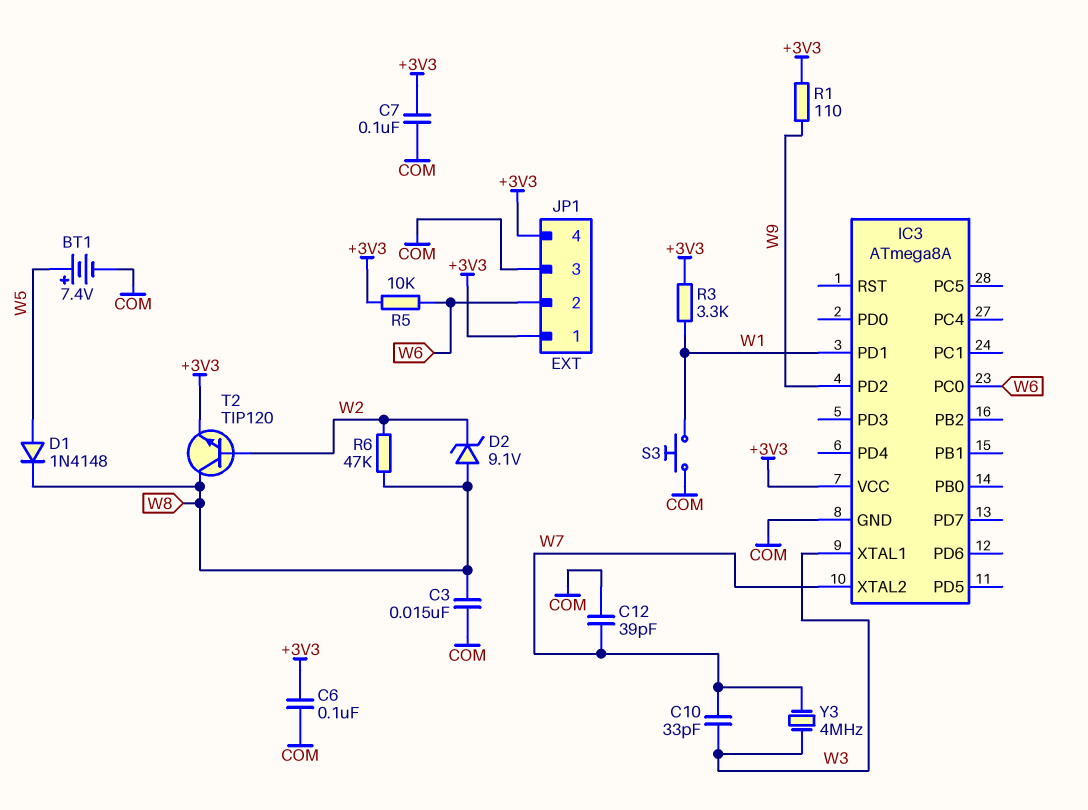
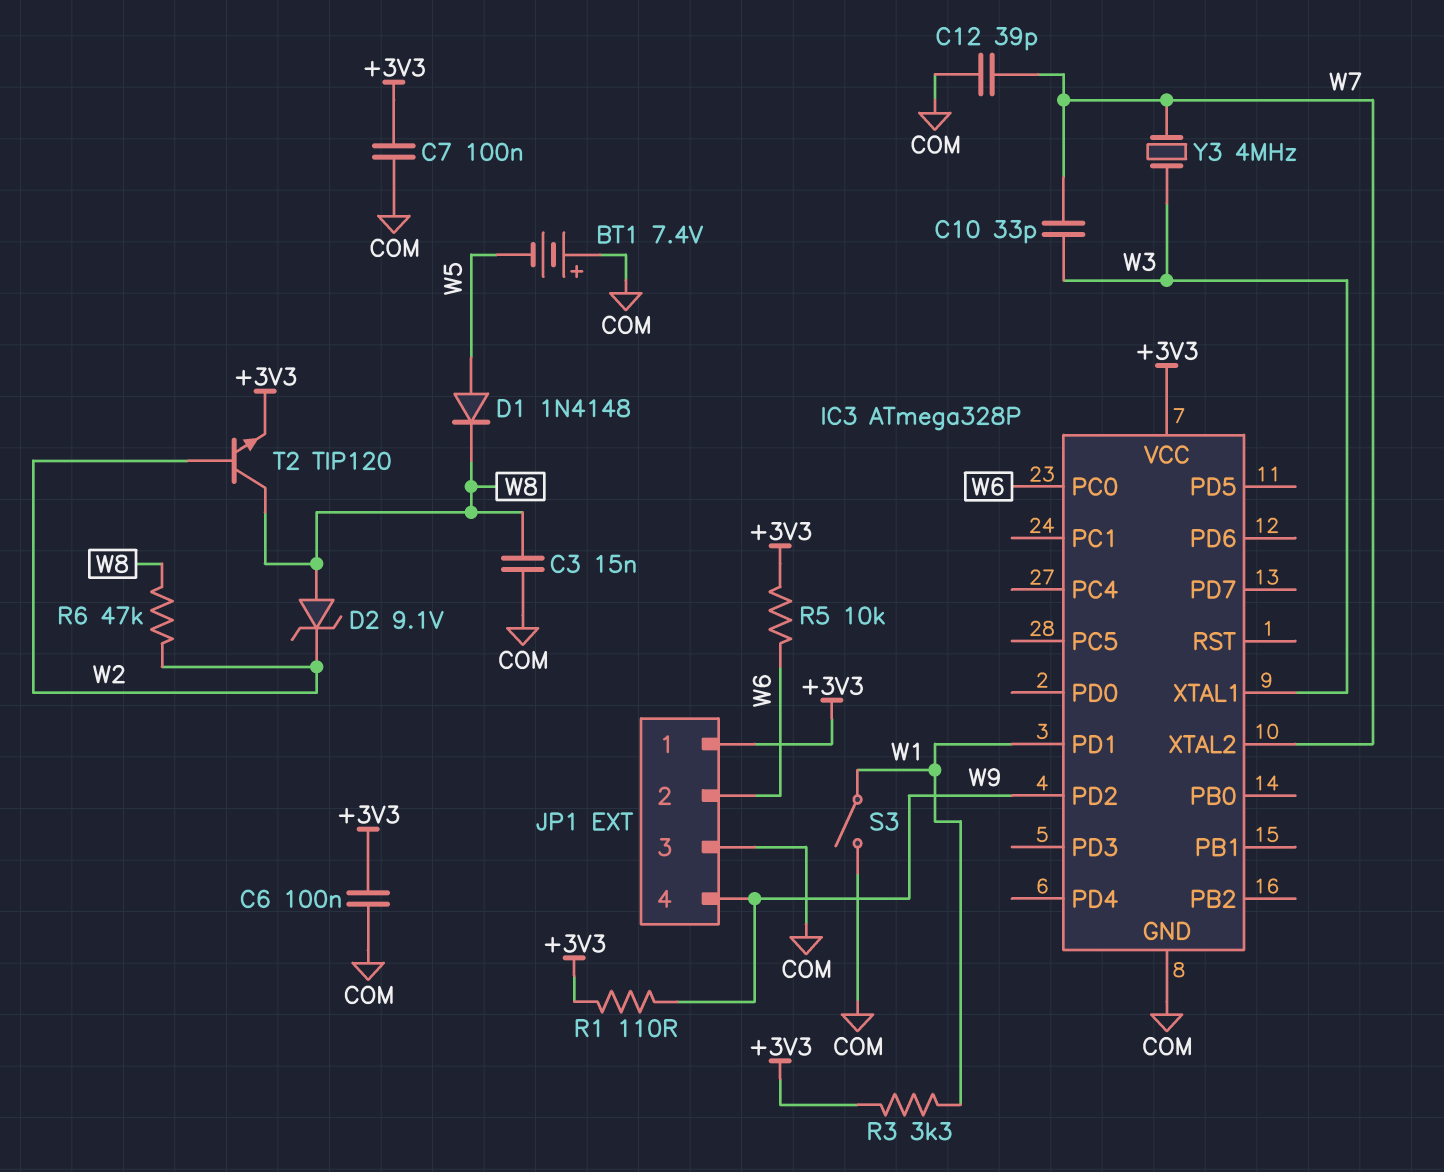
BT1: 7.4V (plus W5, minus COM) -> 7.4V (plus COM, minus W5)
IC3: ATmega8A -> ATmega328P
JP1 pin 4: +3V3 -> W9
S3: button (COM, W1) -> switch (COM, W1)

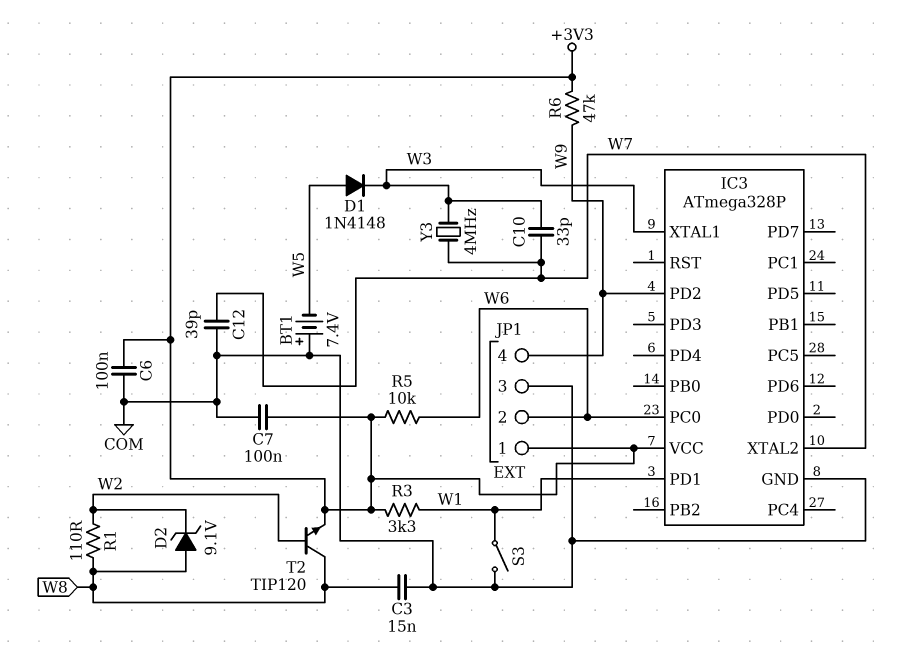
D1: diode 1N4148 (A W5, K W8) -> diode 1N4148 (A W5, K W3)
R1: 110 (+3V3, W9) -> 110 (W2, W8)
R6: 47k (W2, W8) -> 47k (+3V3, W9)

